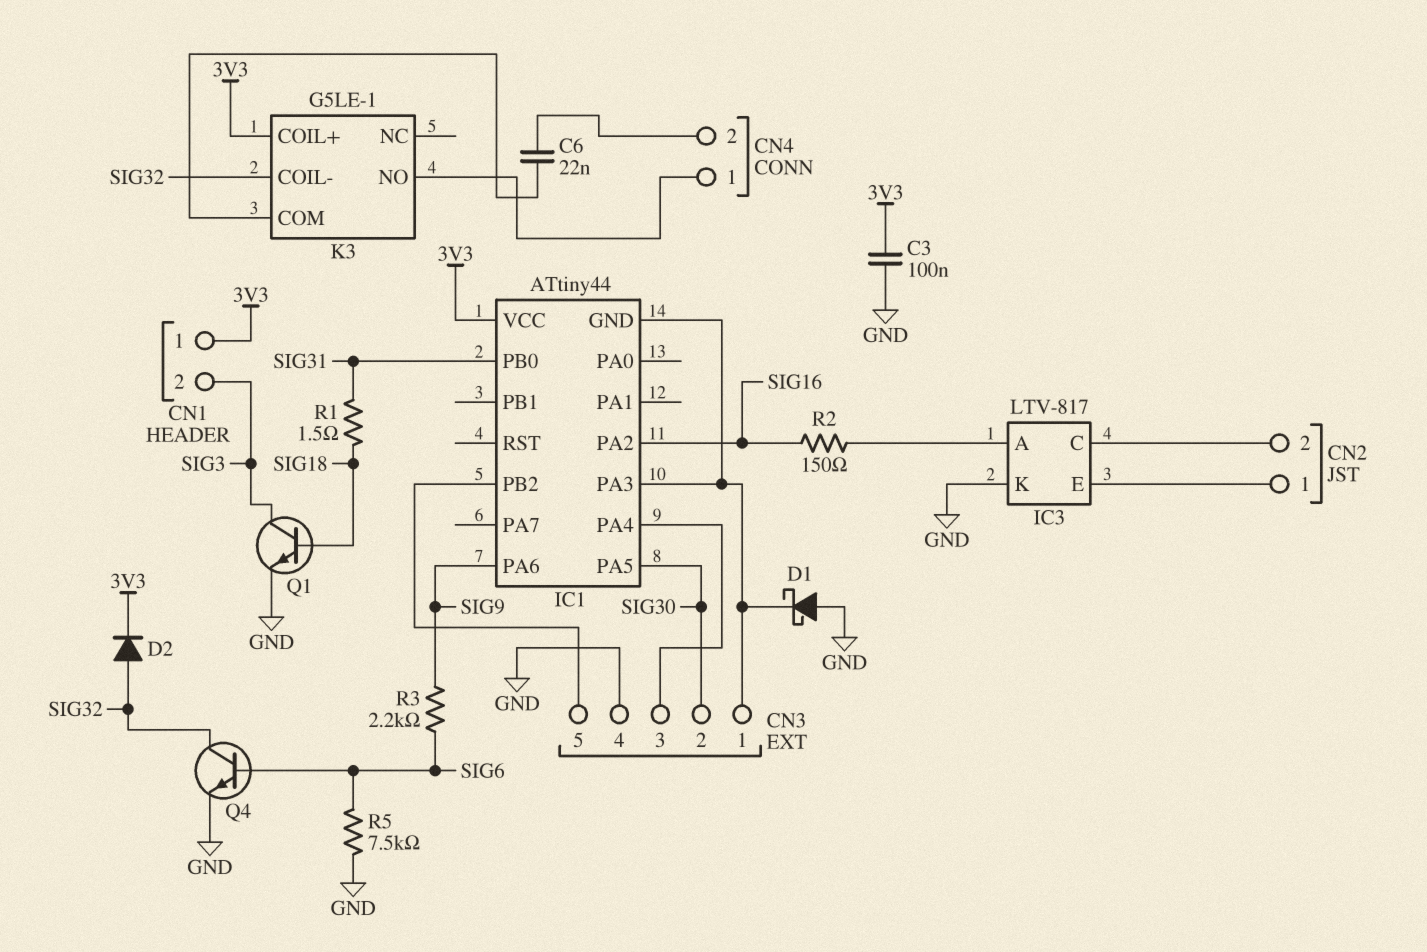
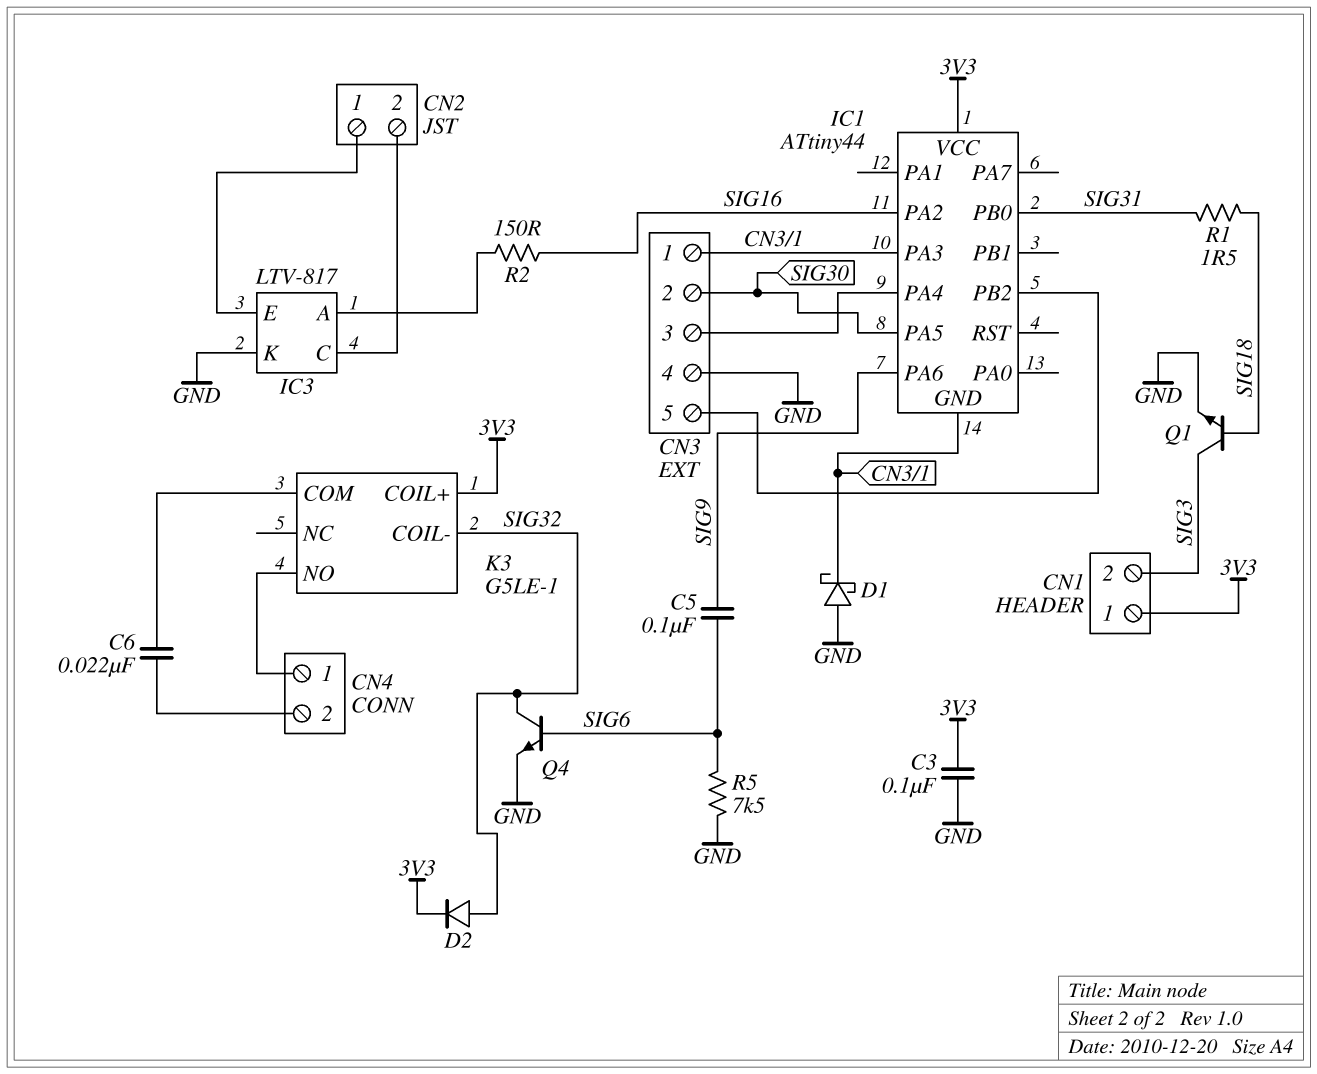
C5: none -> 100nF (SIG6, SIG9)
R3: 2.2k (SIG6, SIG9) -> none

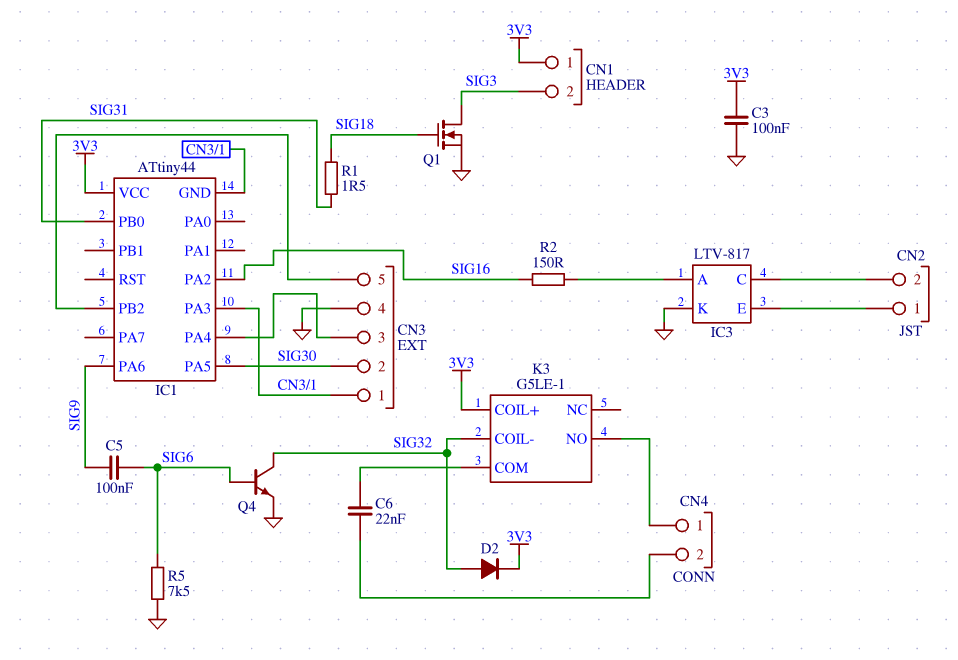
D1: schottky (A GND, K CN3/1) -> none
Q1: NPN (B SIG18, C SIG3, E GND) -> NMOS (G SIG18, D SIG3, S GND)

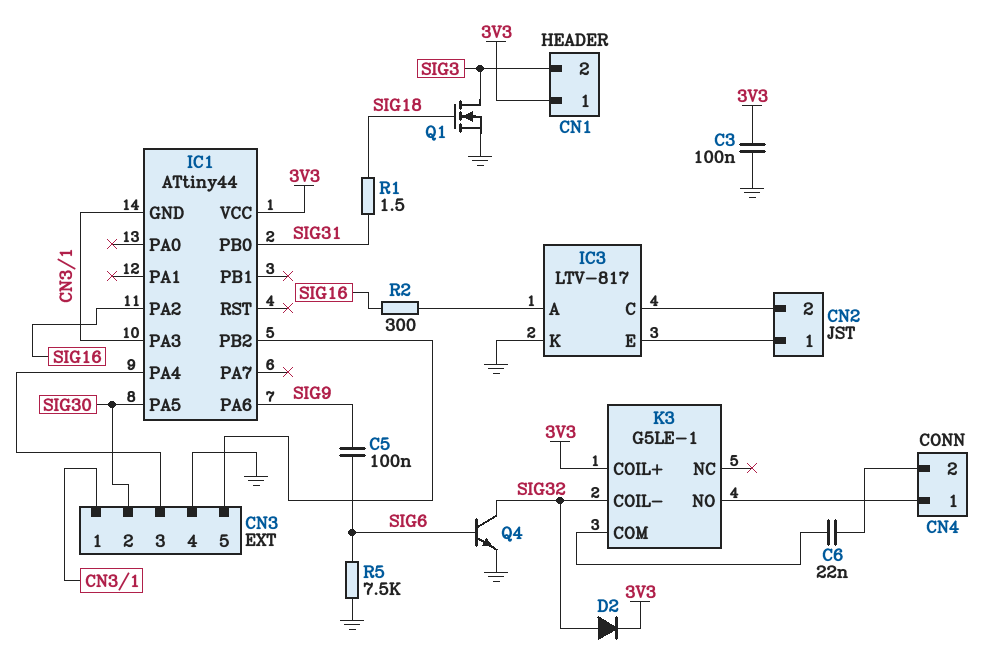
R2: 150 (IC3/A, SIG16) -> 300 (IC3/A, SIG16)

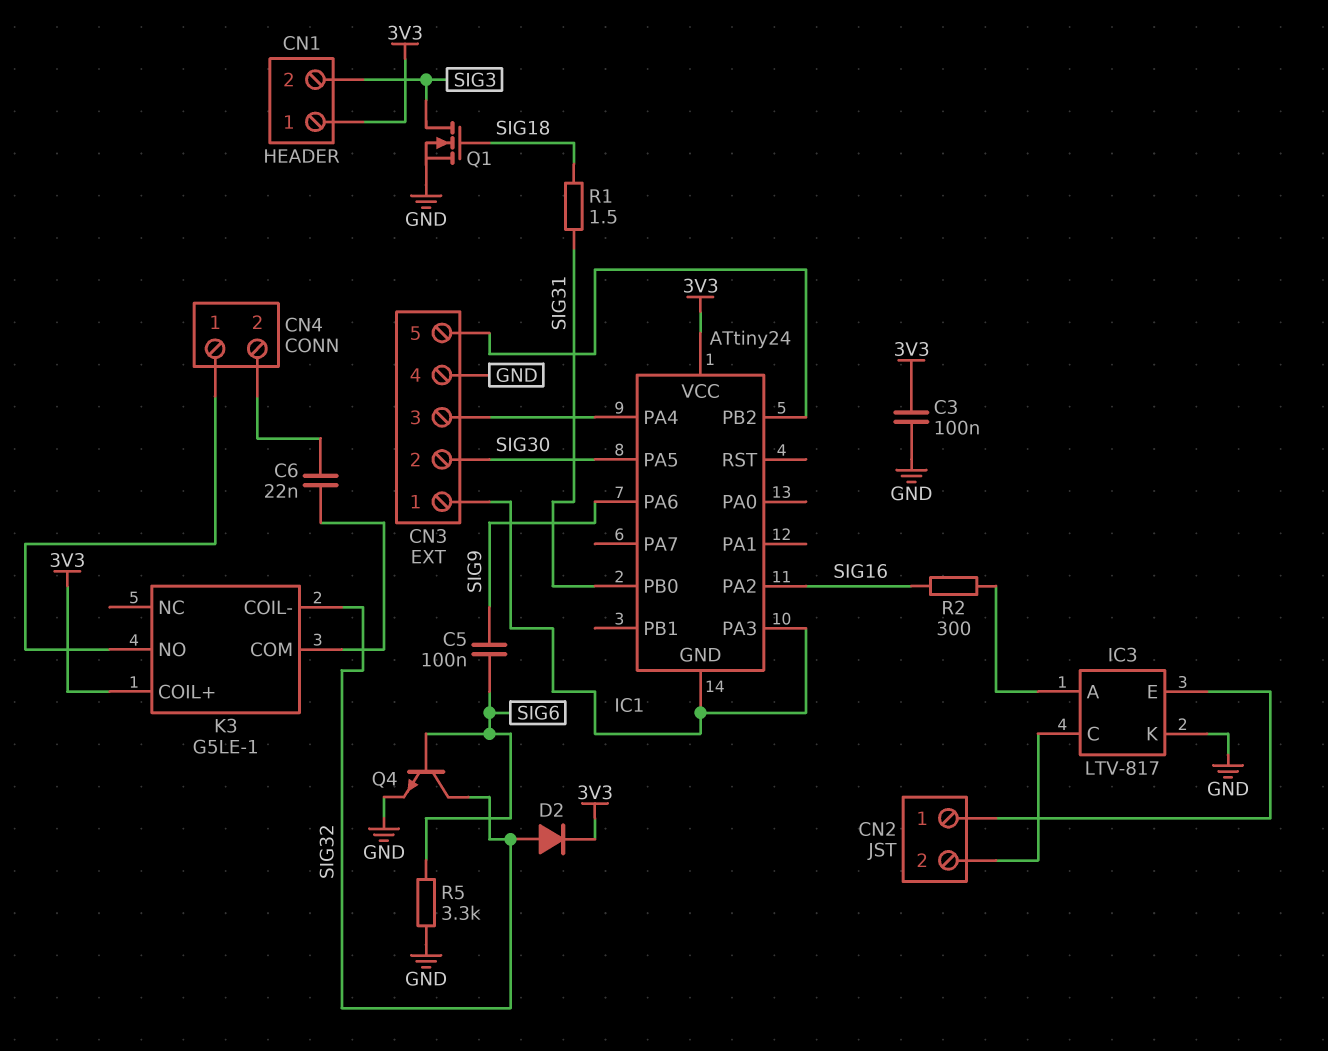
IC1: ATtiny44 -> ATtiny24
R5: 7.5k (GND, SIG6) -> 3.3k (GND, SIG6)

